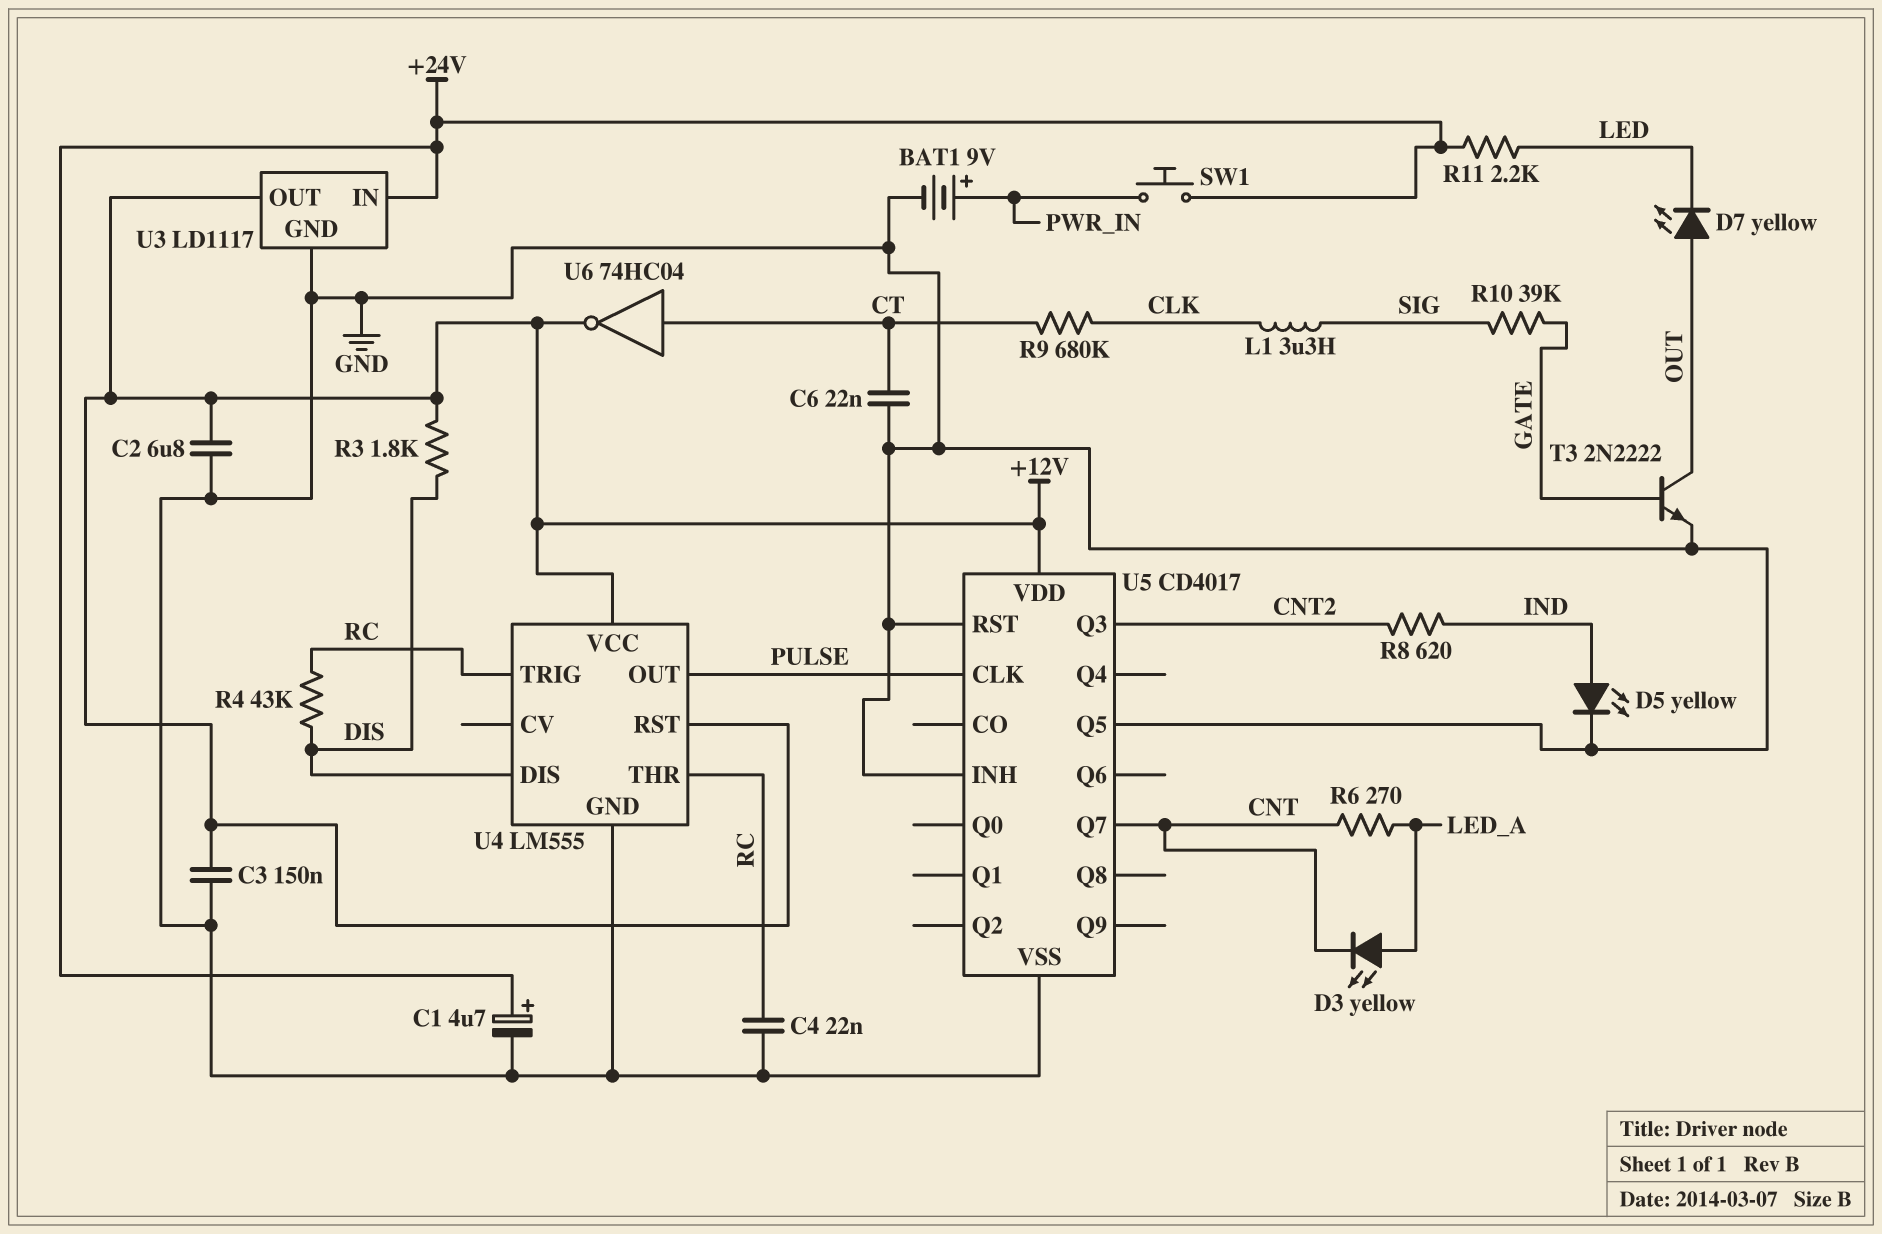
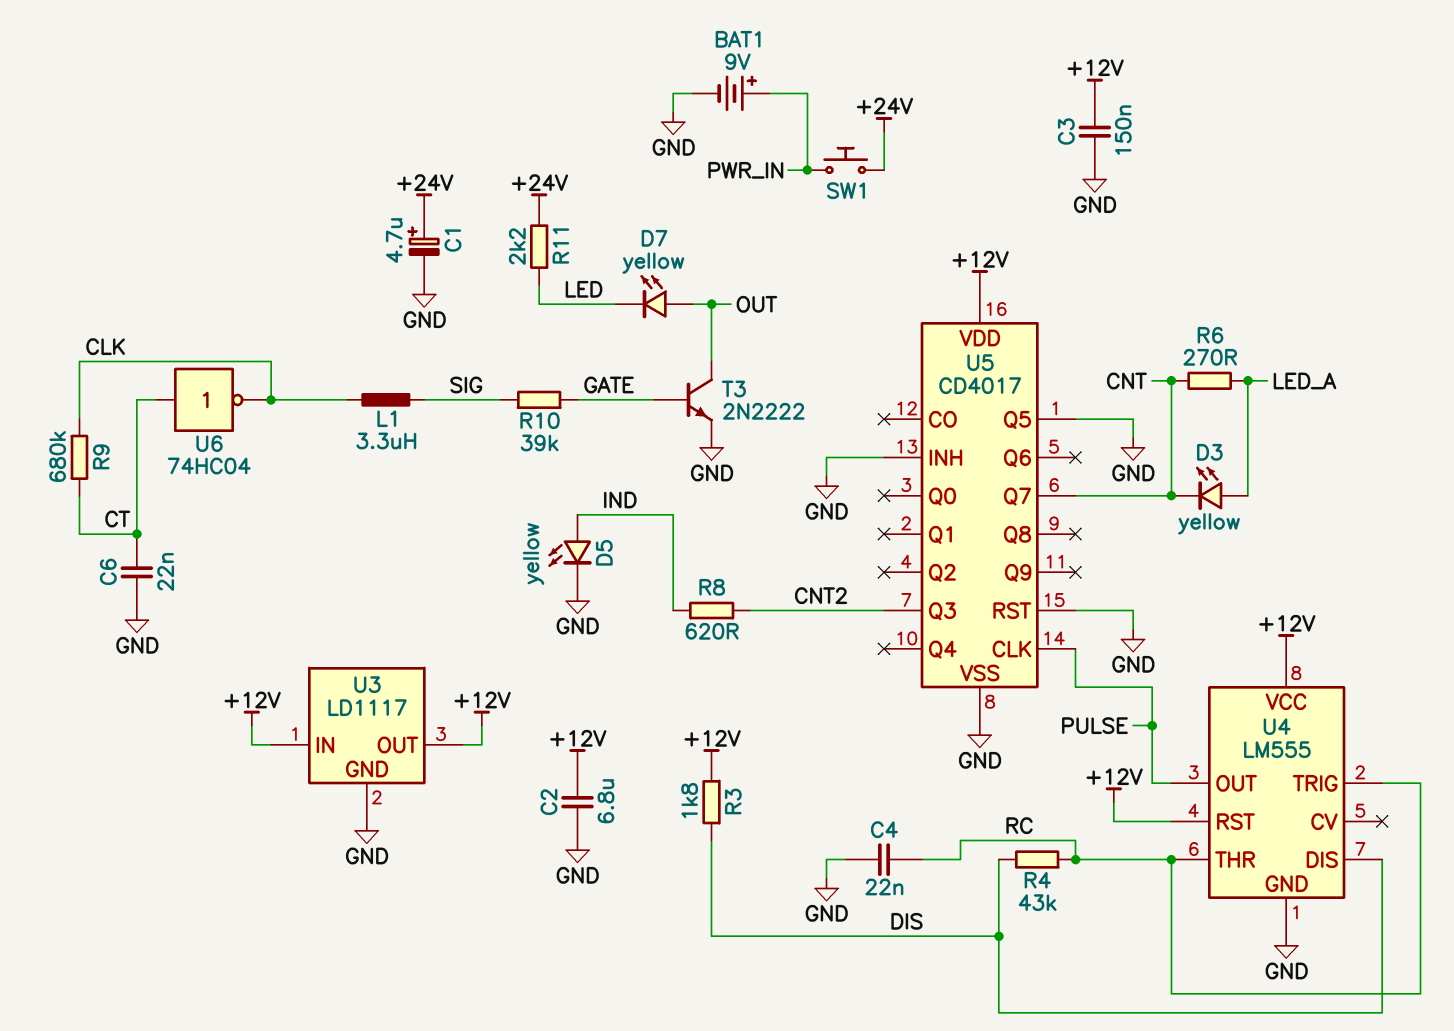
U3 pin IN: +24V -> +12V
U6: NOT 74HC04 (in CT, out +12V) -> NOT 74HC04 (in CT, out CLK)

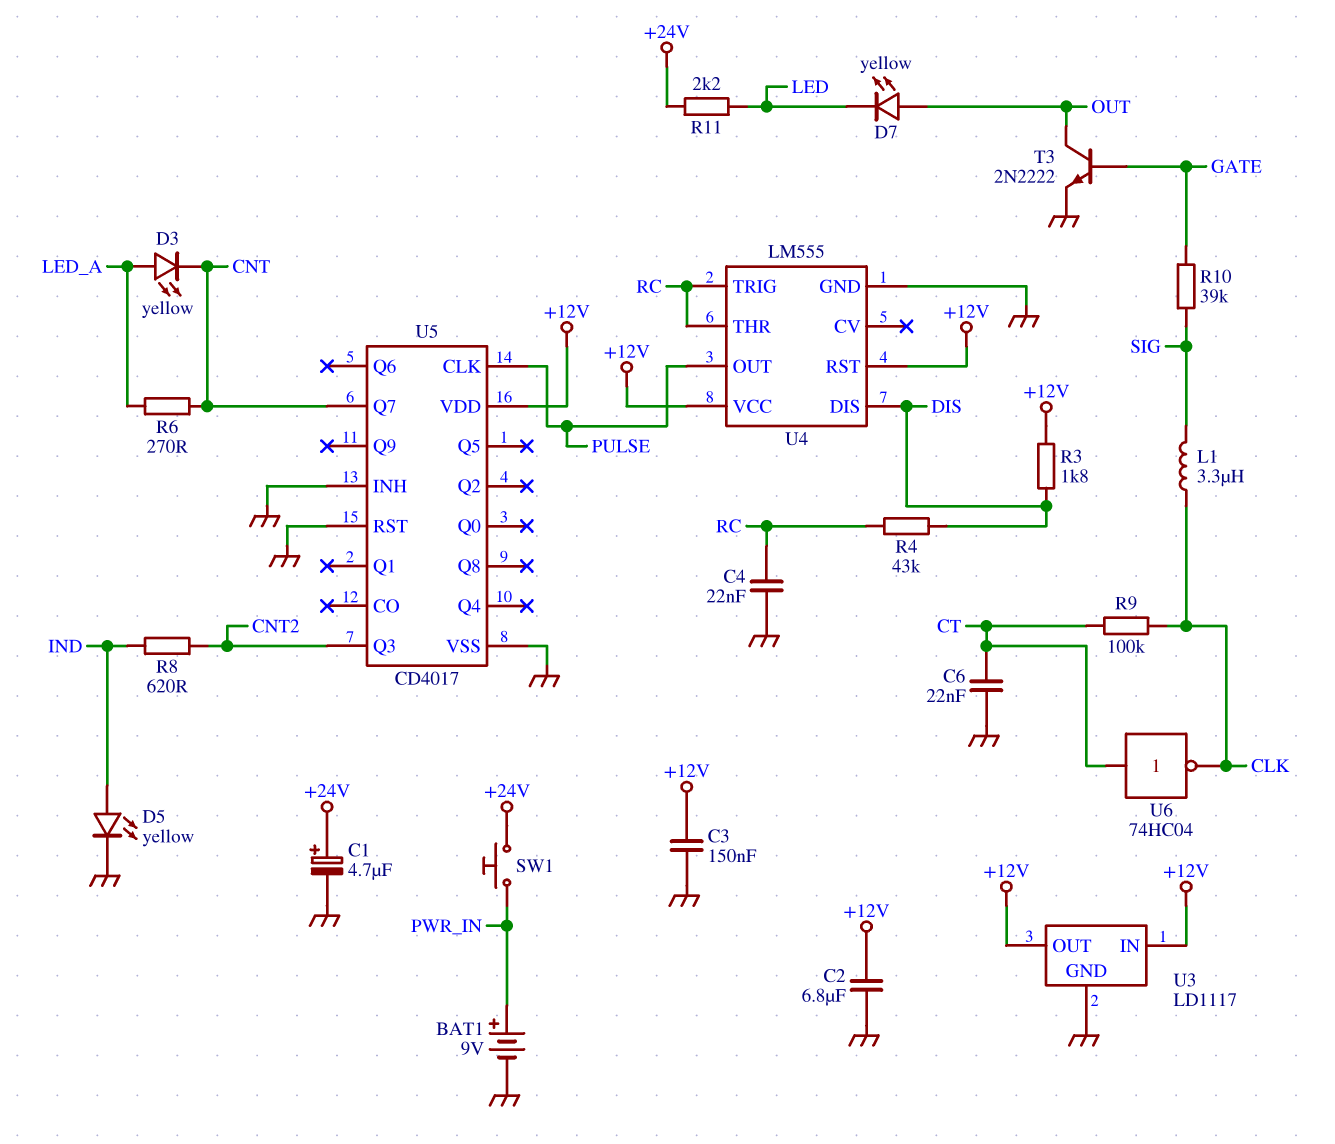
R9: 680k (CLK, CT) -> 100k (CLK, CT)
U5 pin Q5: GND -> none

